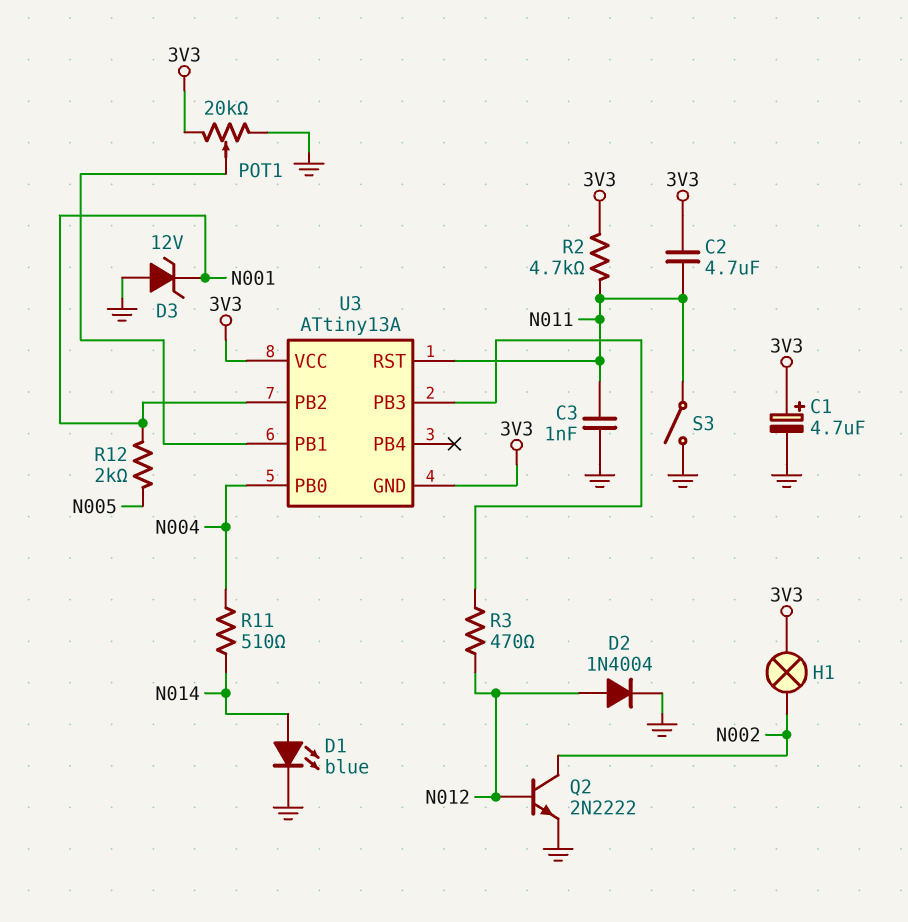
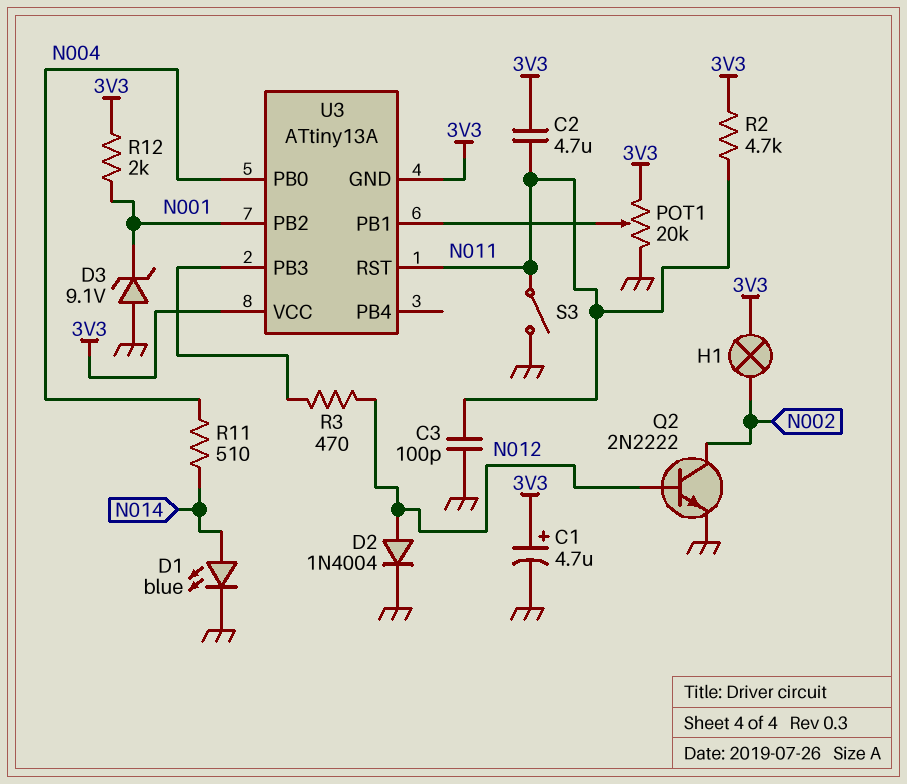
C3: 1nF (GND, N011) -> 100pF (GND, N011)
D3: zener 12V (A GND, K N001) -> zener 9.1V (A GND, K N001)
R12: 2k (N001, N005) -> 2k (3V3, N001)

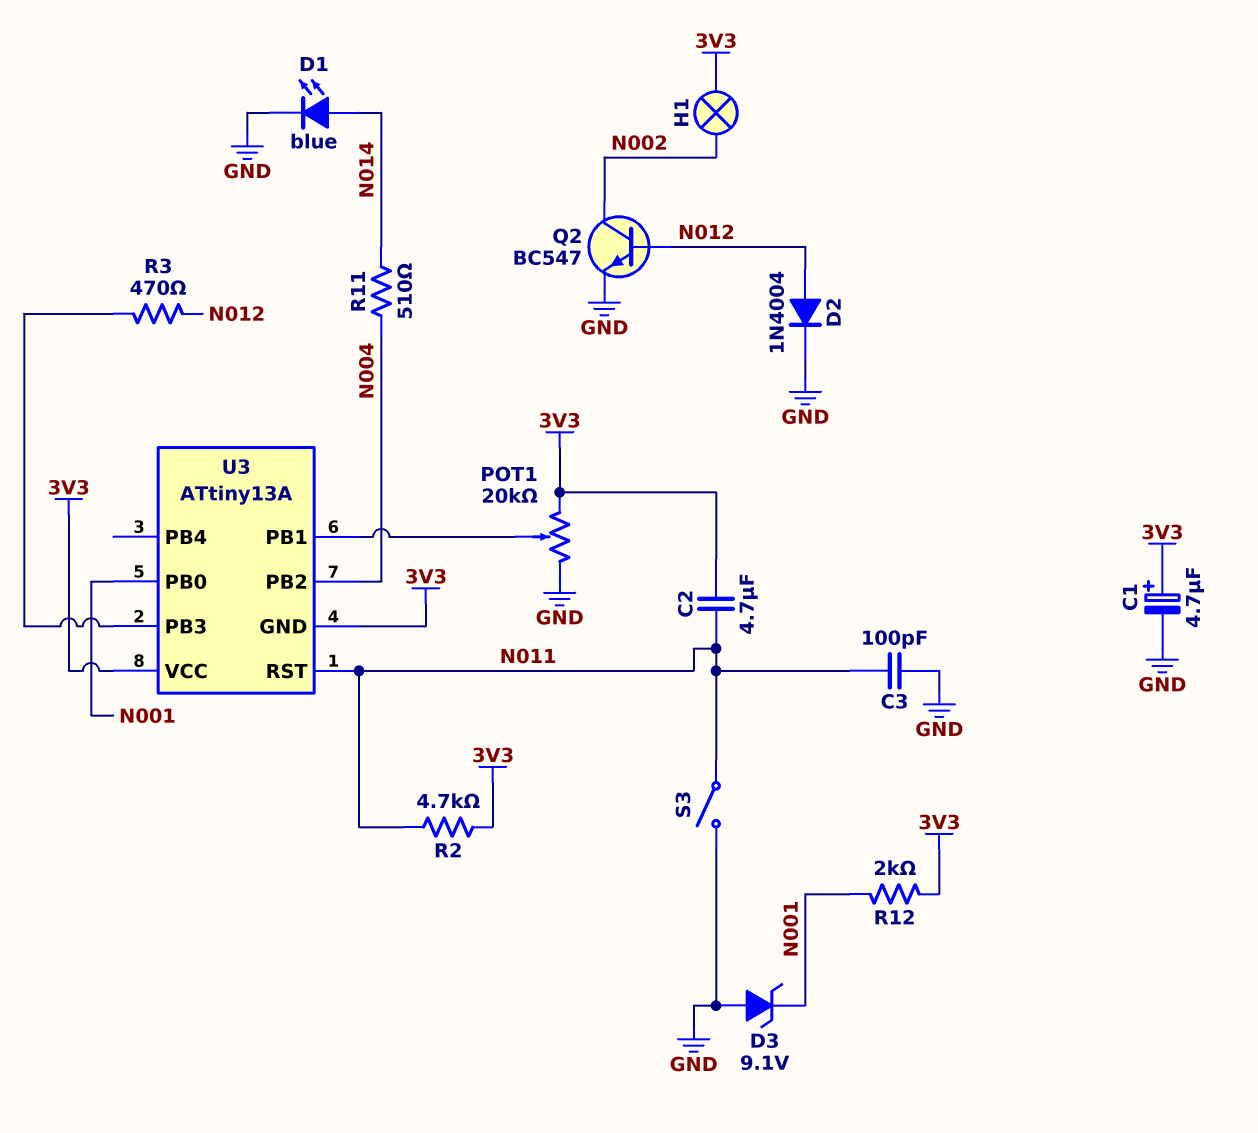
Q2: NPN 2N2222 (B N012, C N002, E GND) -> NPN BC547 (B N012, C N002, E GND)
U3 pin PB0: N004 -> N001
U3 pin PB2: N001 -> N004

